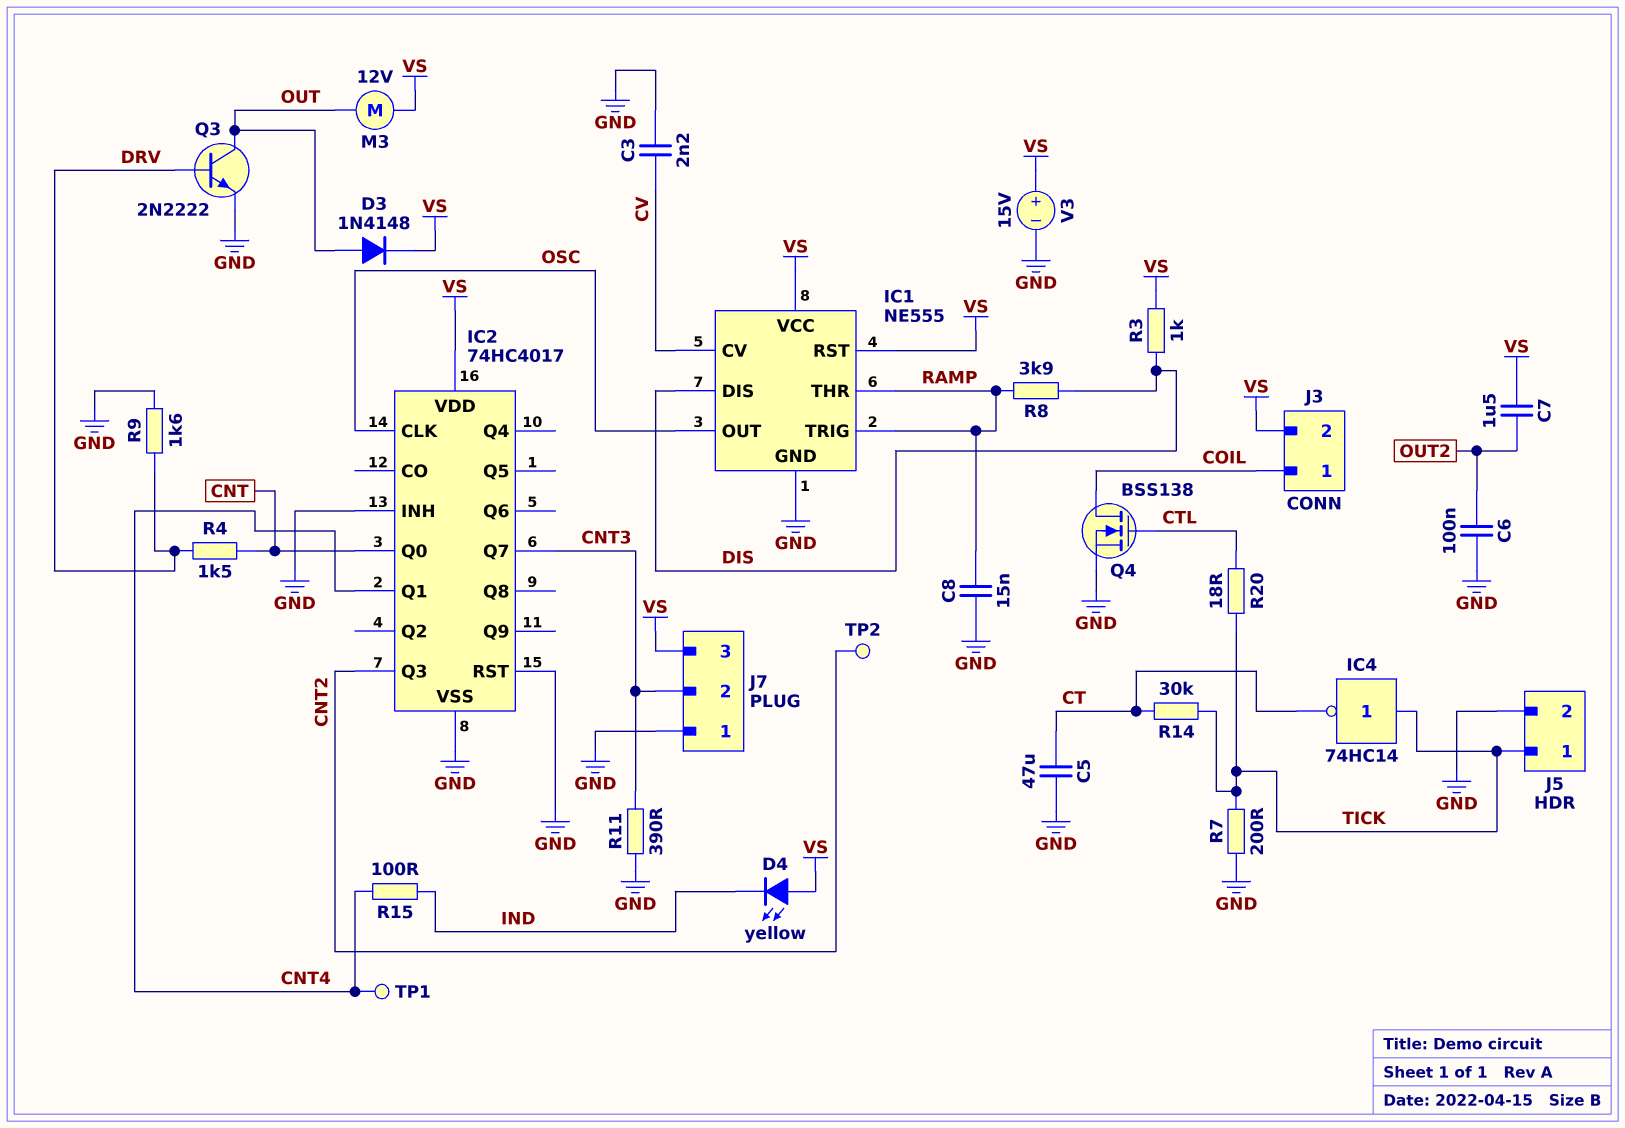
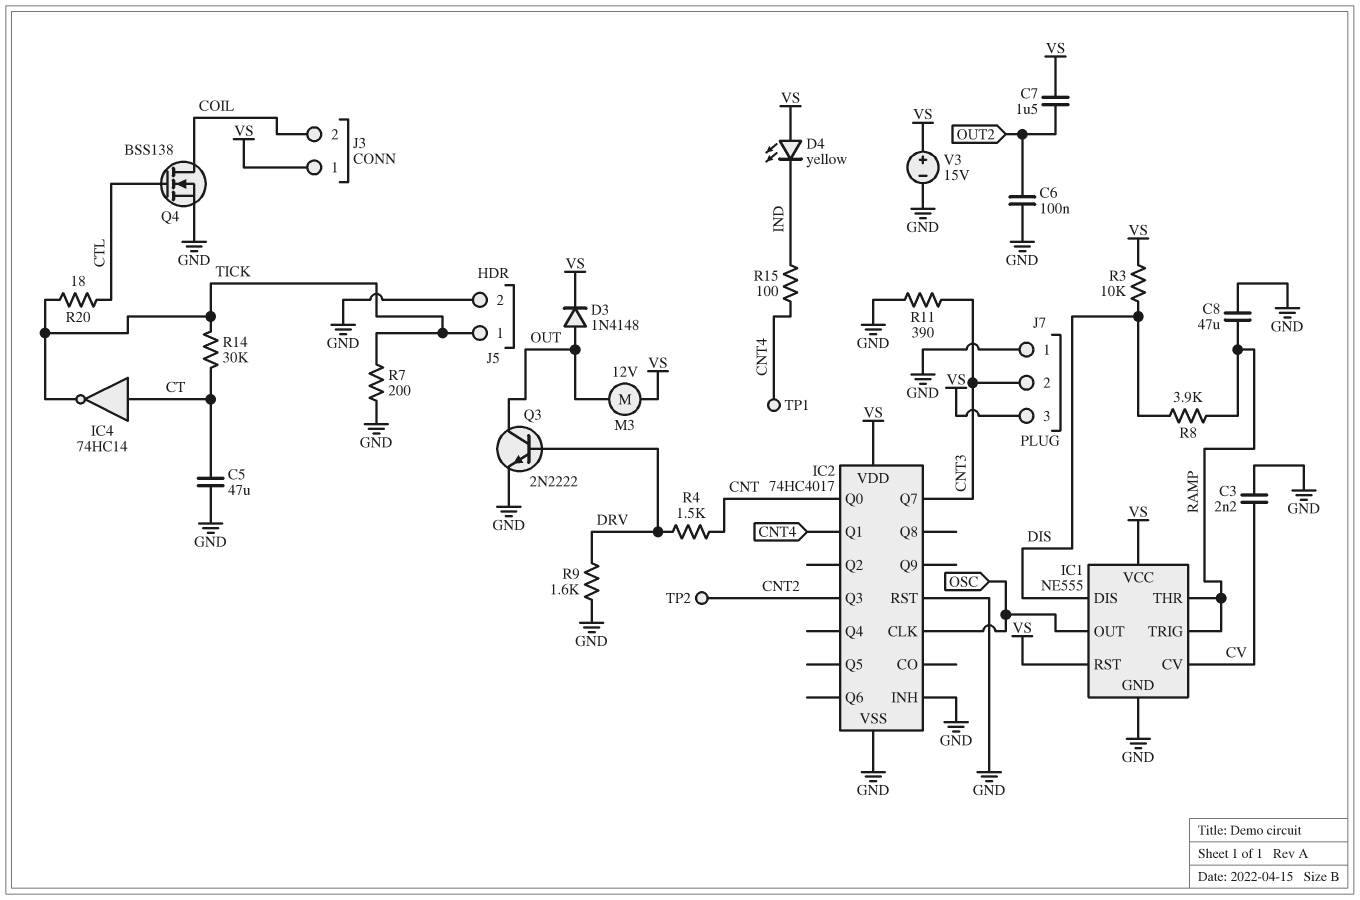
C8: 15nF (GND, RAMP) -> 47uF (GND, RAMP)
IC4: NOT 74HC14 (in TICK, out CT) -> NOT 74HC14 (in CT, out TICK)
J3 pin 1: COIL -> VS
J3 pin 2: VS -> COIL
R3: 1k (DIS, VS) -> 10k (DIS, VS)

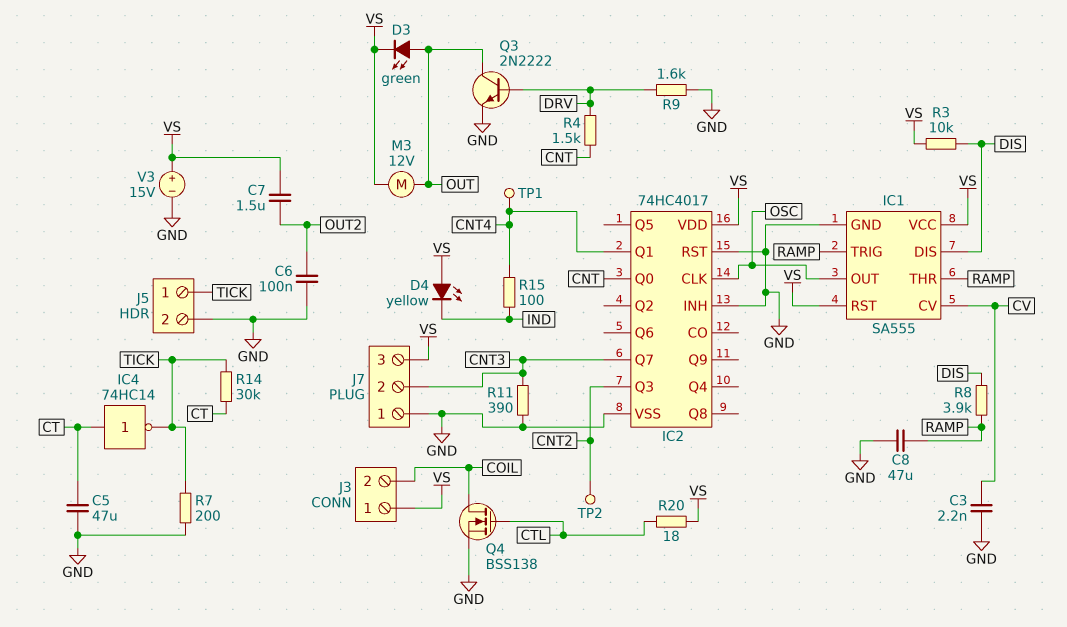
D3: diode 1N4148 (A OUT, K VS) -> LED green (A OUT, K VS)
IC1: NE555 -> SA555
R20: 18 (CTL, TICK) -> 18 (CTL, VS)

